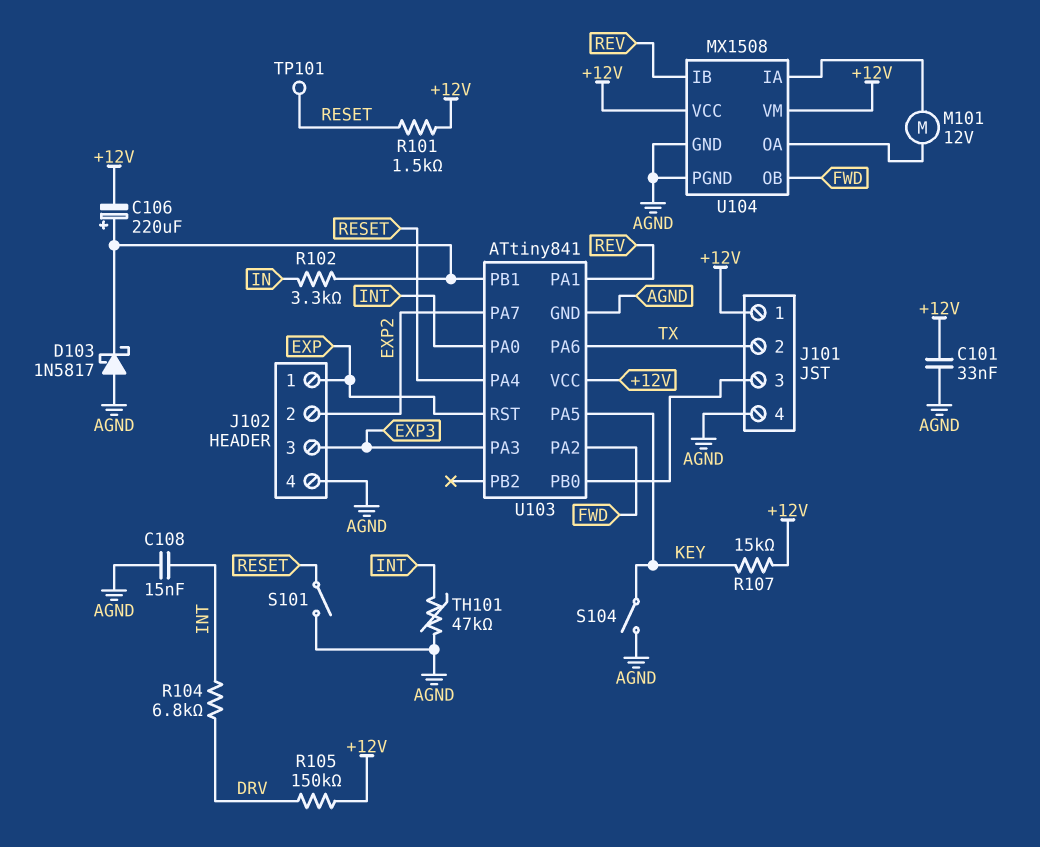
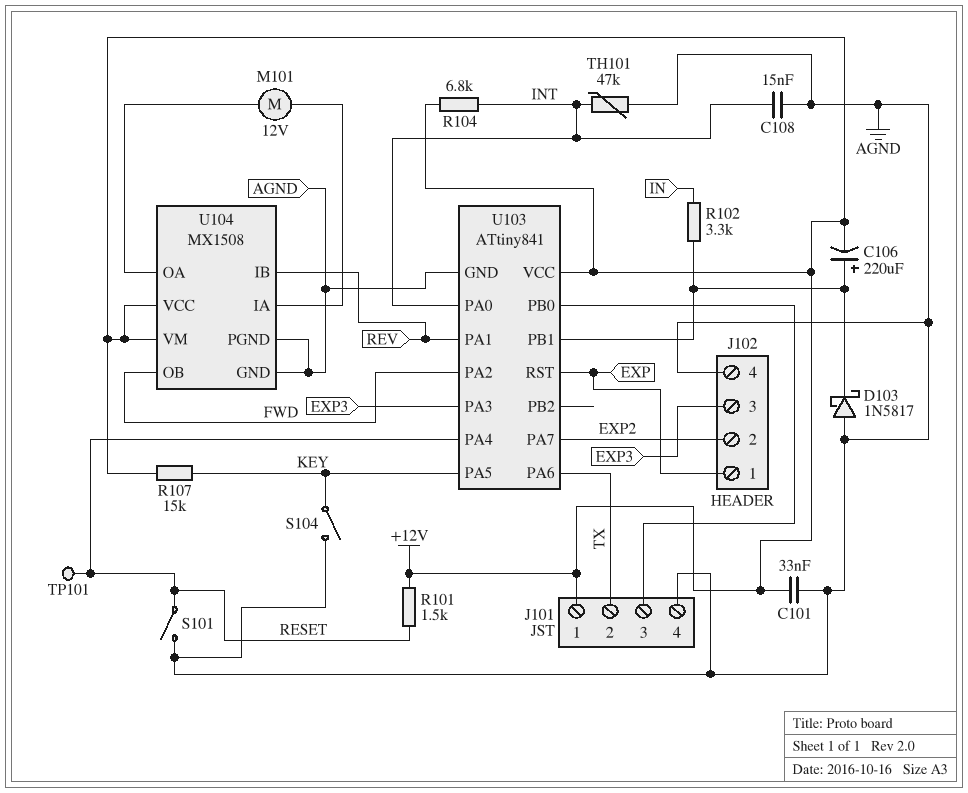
R104: 6.8k (DRV, INT) -> 6.8k (+12V, INT)
R105: 150k (+12V, DRV) -> none

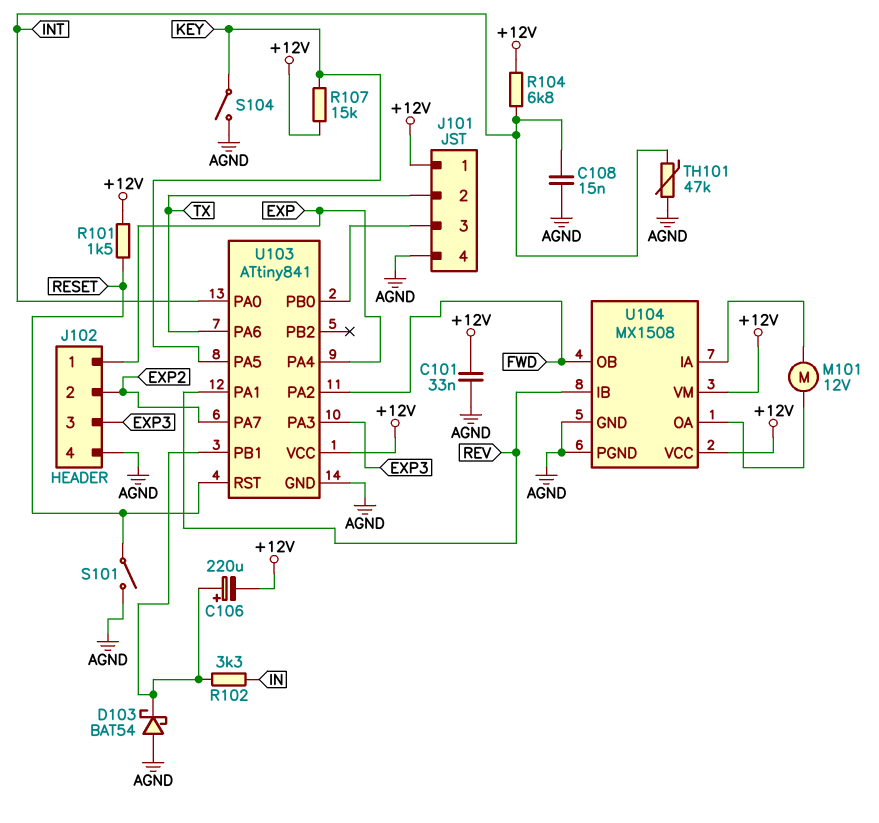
D103: schottky 1N5817 (A AGND, K U103/PB1) -> schottky BAT54 (A AGND, K U103/PB1)
TP101: test point (RESET) -> none
U103 pin PA4: RESET -> EXP
U103 pin RST: EXP -> RESET

